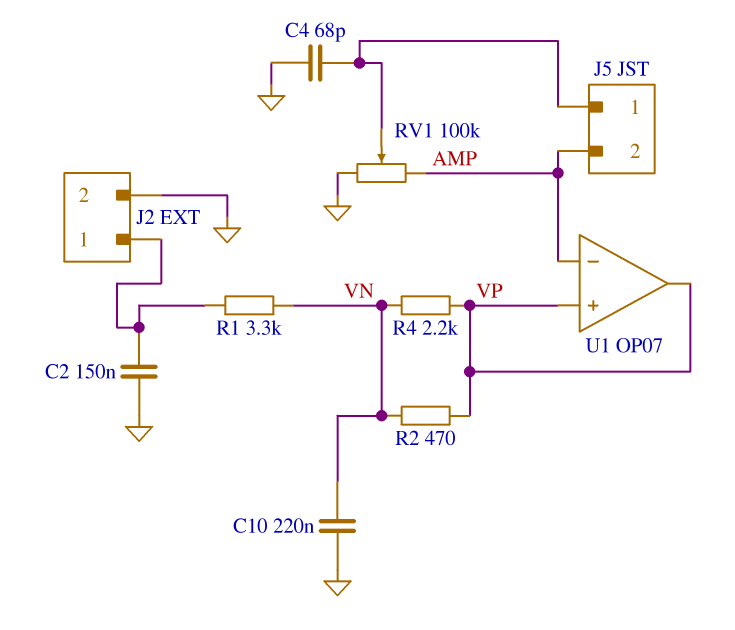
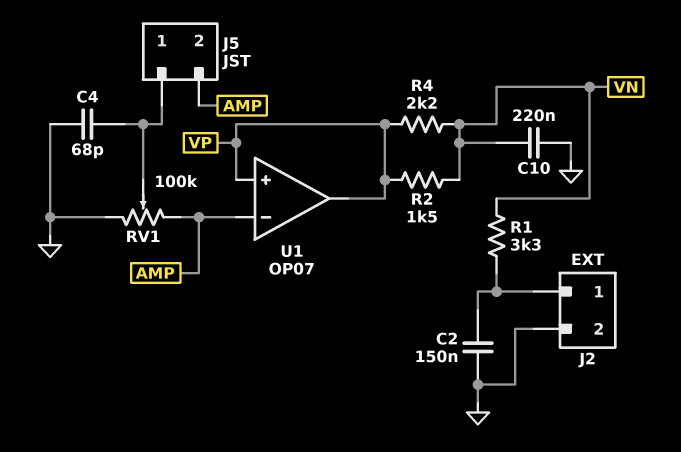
R2: 470 (VN, VP) -> 1.5k (VN, VP)

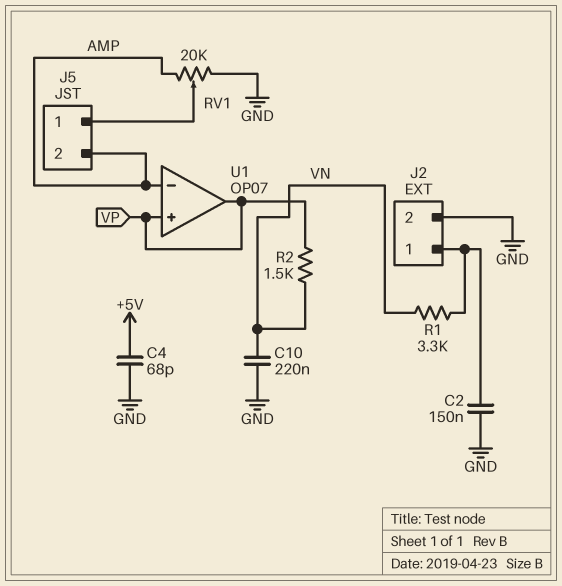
C4: 68pF (GND, J5/1) -> 68pF (+5V, GND)
R4: 2.2k (VN, VP) -> none
RV1: 100k (AMP, GND, wiper J5/1) -> 20k (AMP, GND, wiper J5/1)

